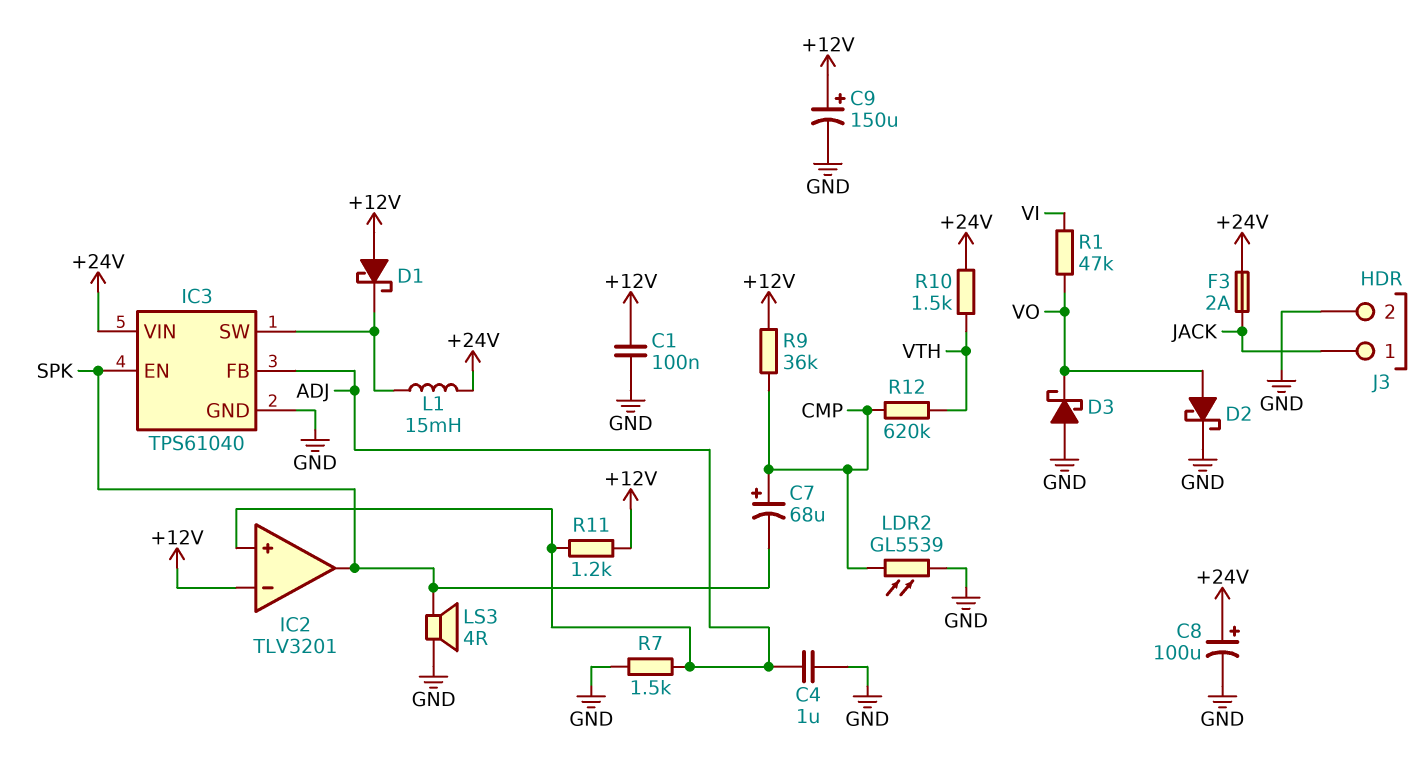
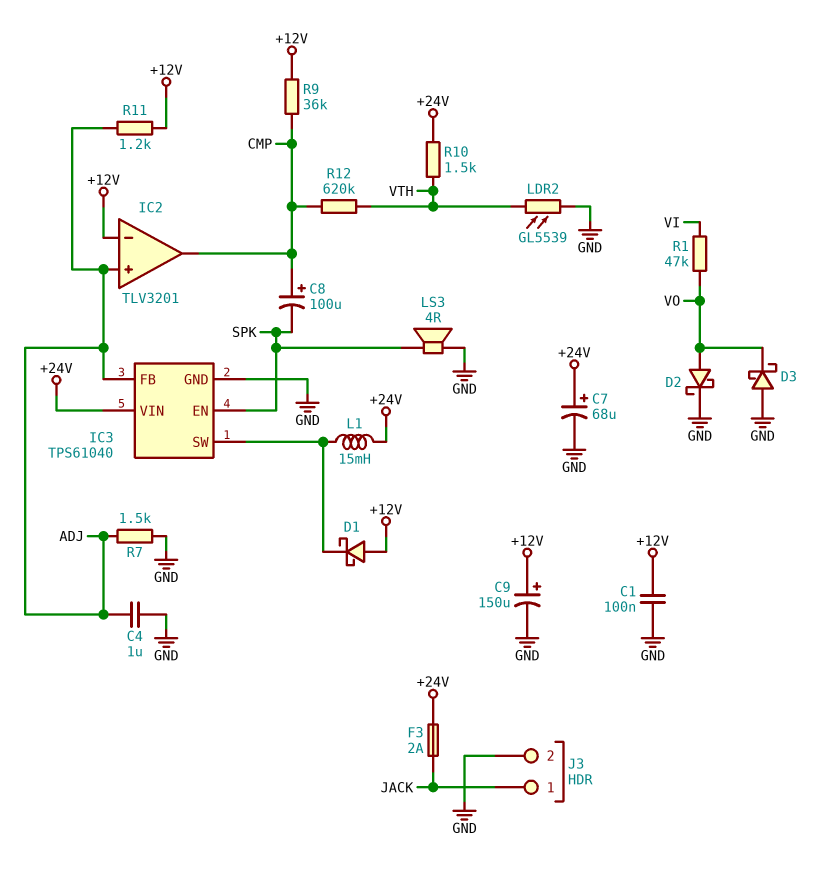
C7: 68uF (plus CMP, minus SPK) -> 68uF (plus +24V, minus GND)
C8: 100uF (plus +24V, minus GND) -> 100uF (plus CMP, minus SPK)
IC2 pin out: SPK -> CMP
LDR2: GL5539 (CMP, GND) -> GL5539 (GND, VTH)

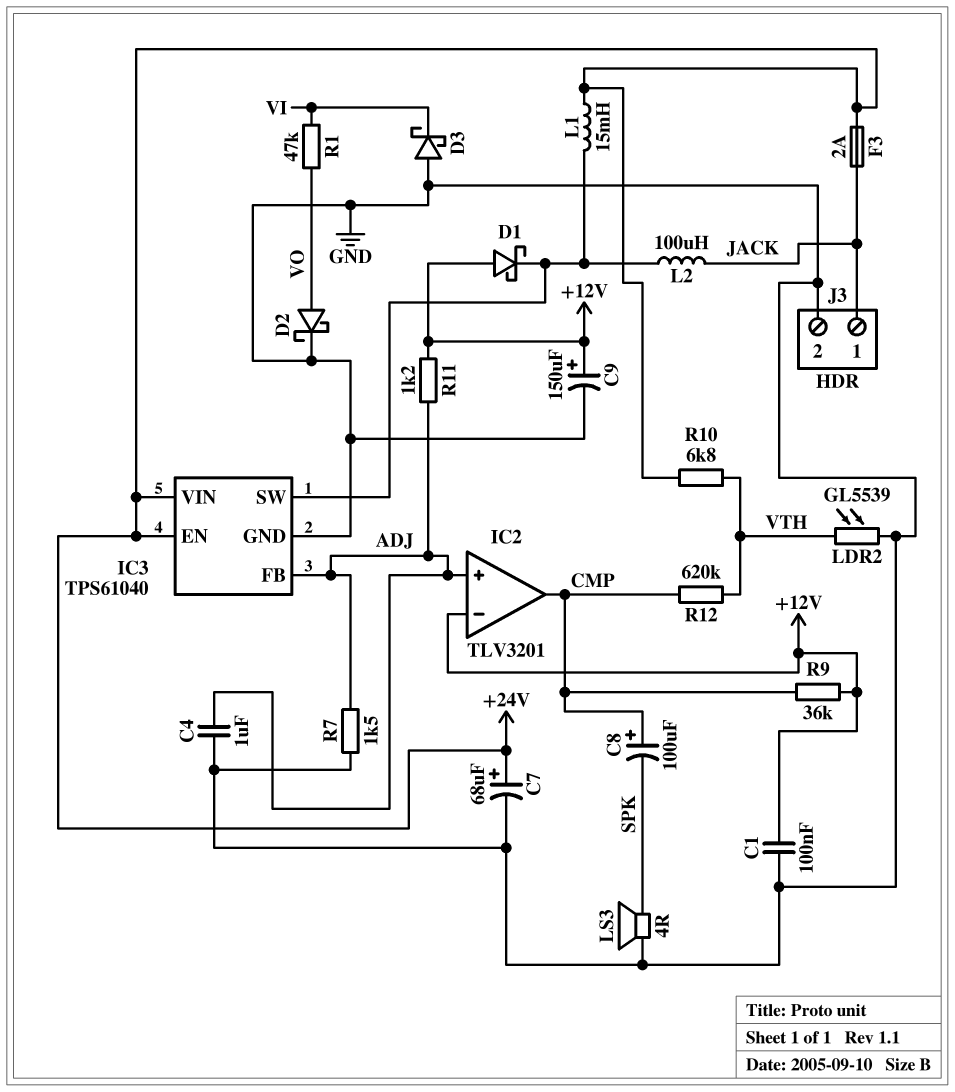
D3: schottky (A GND, K VO) -> schottky (A GND, K VI)
IC3 pin EN: SPK -> +24V
L2: none -> 100uH (IC3/SW, JACK)
R10: 1.5k (+24V, VTH) -> 6.8k (+24V, VTH)

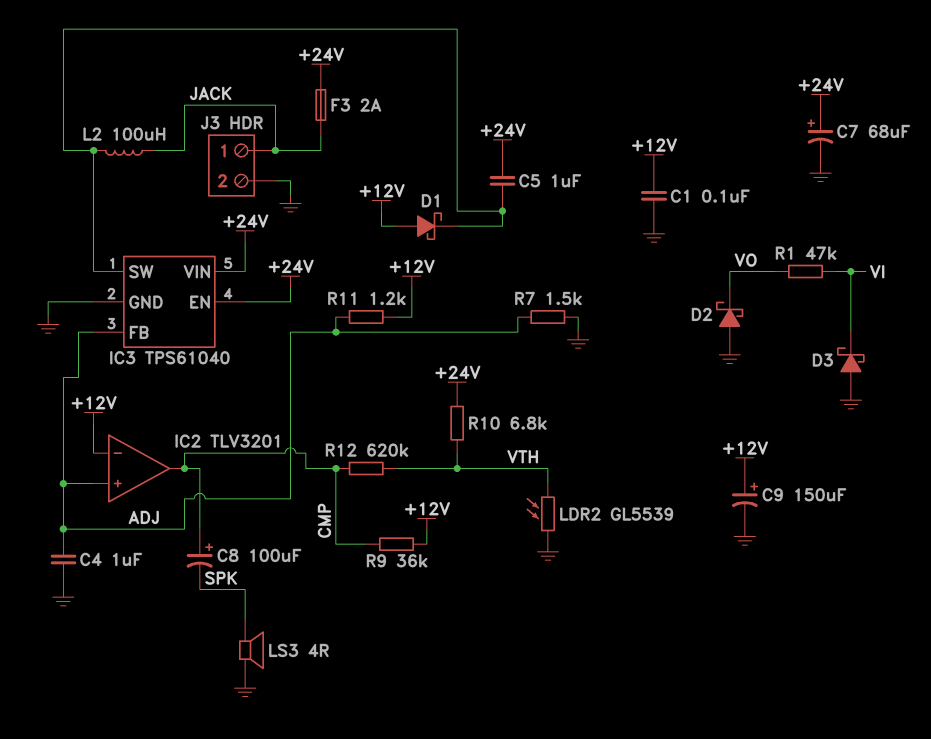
C5: none -> 1uF (+24V, IC3/SW)
D2: schottky (A VO, K GND) -> schottky (A GND, K VO)
L1: 15mH (+24V, IC3/SW) -> none

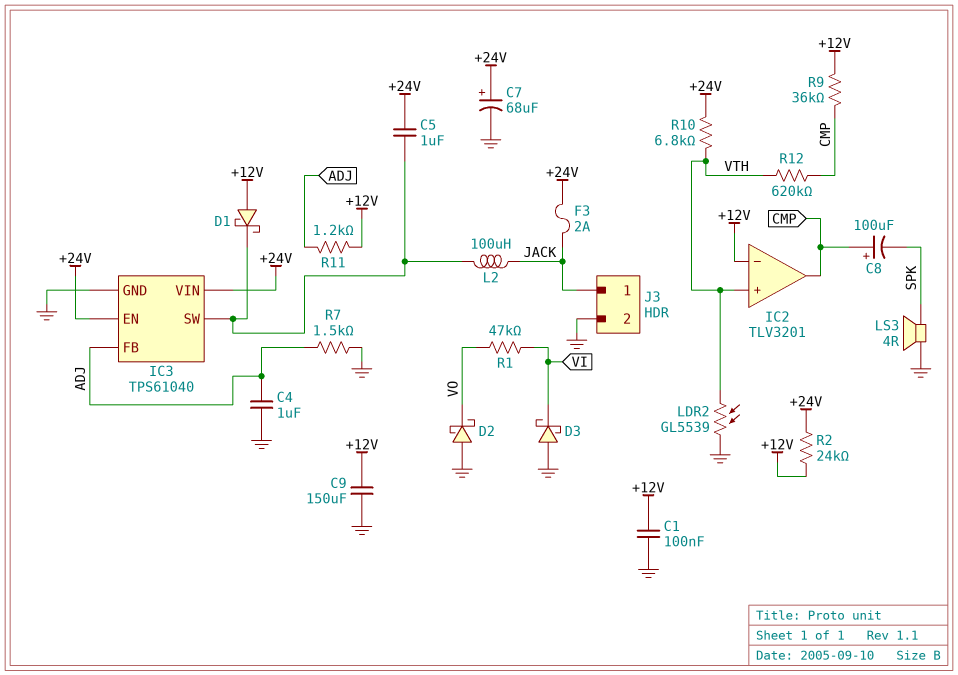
C9: 150uF (plus +12V, minus GND) -> 150uF (+12V, GND)
IC2 pin in+: ADJ -> VTH
R2: none -> 24k (+12V, +24V)

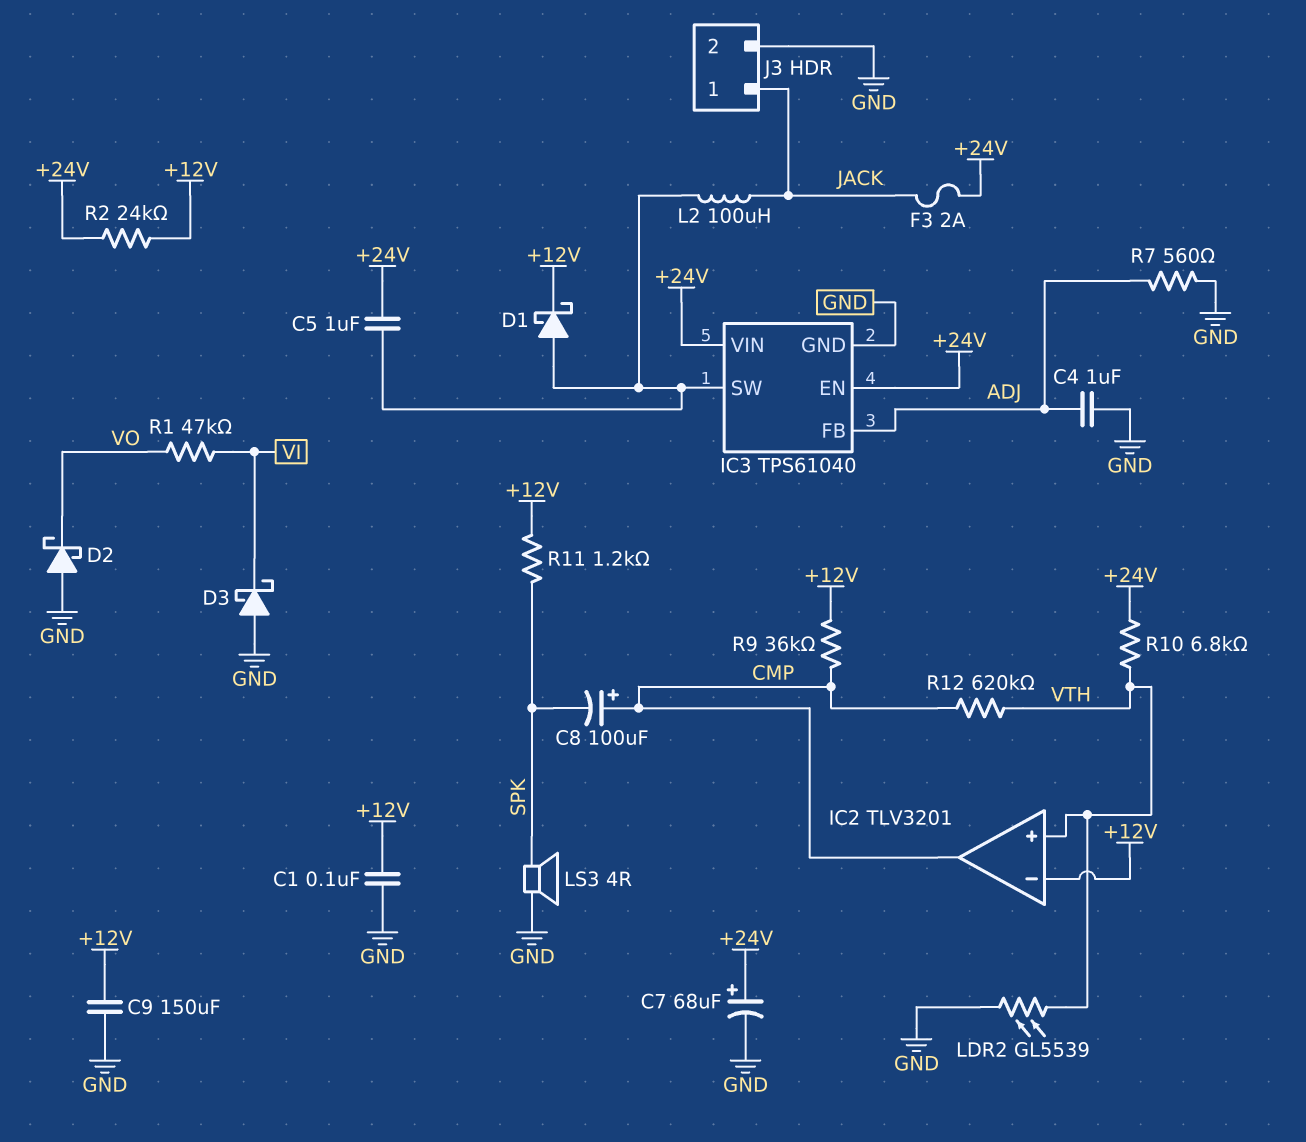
D1: schottky (A +12V, K IC3/SW) -> schottky (A IC3/SW, K +12V)
R7: 1.5k (ADJ, GND) -> 560 (ADJ, GND)
R11: 1.2k (+12V, ADJ) -> 1.2k (+12V, SPK)

